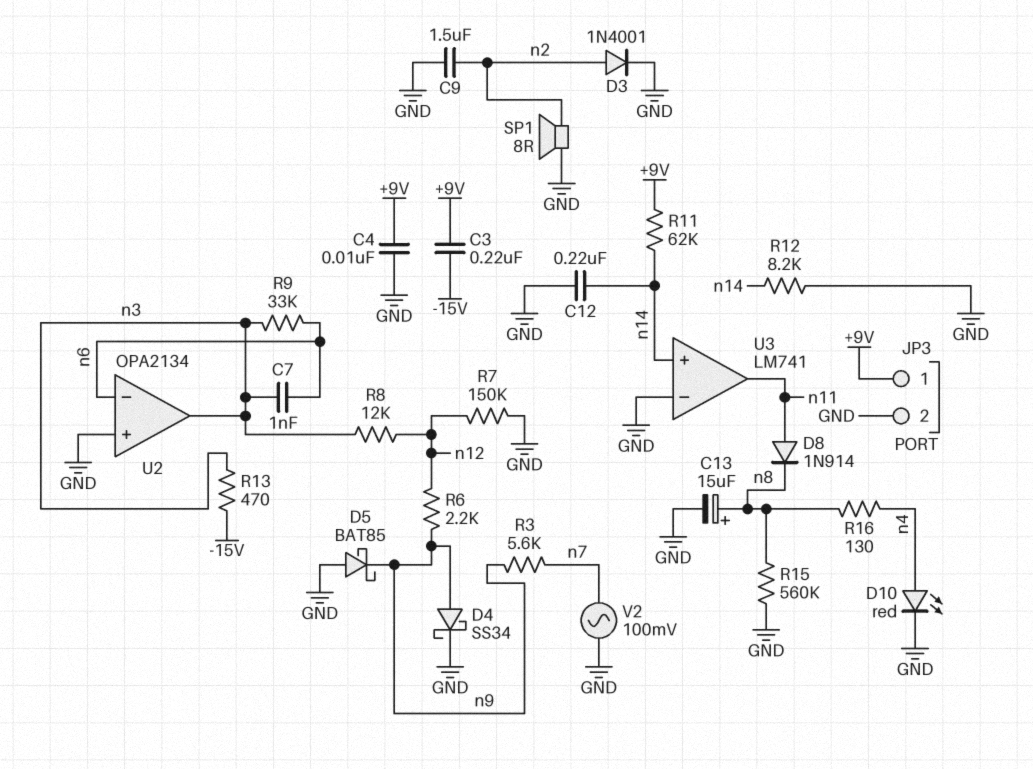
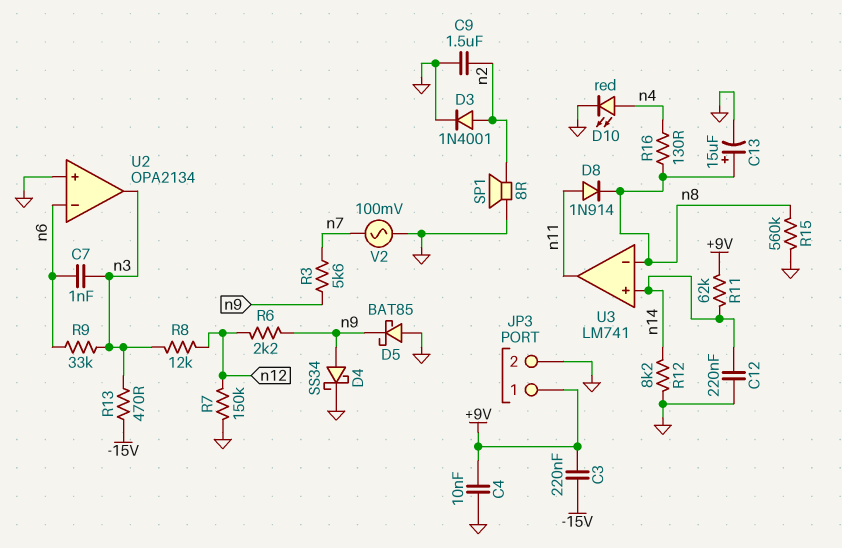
U3 pin in-: GND -> n8

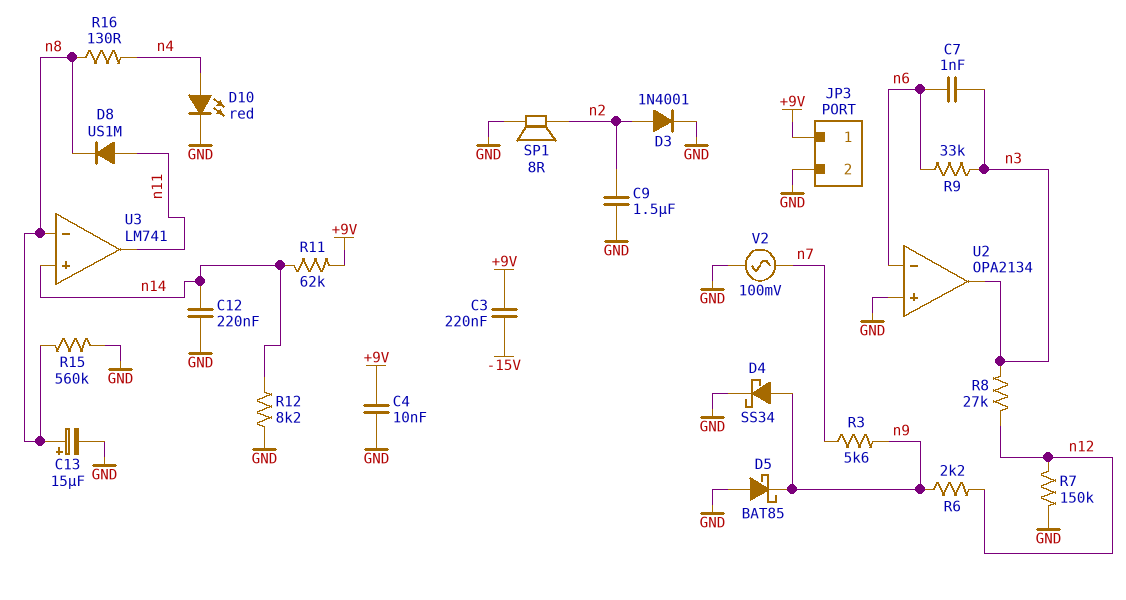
D8: diode 1N914 (A n11, K n8) -> diode US1M (A n11, K n8)
R8: 12k (n3, n12) -> 27k (n3, n12)
R13: 470 (-15V, n3) -> none

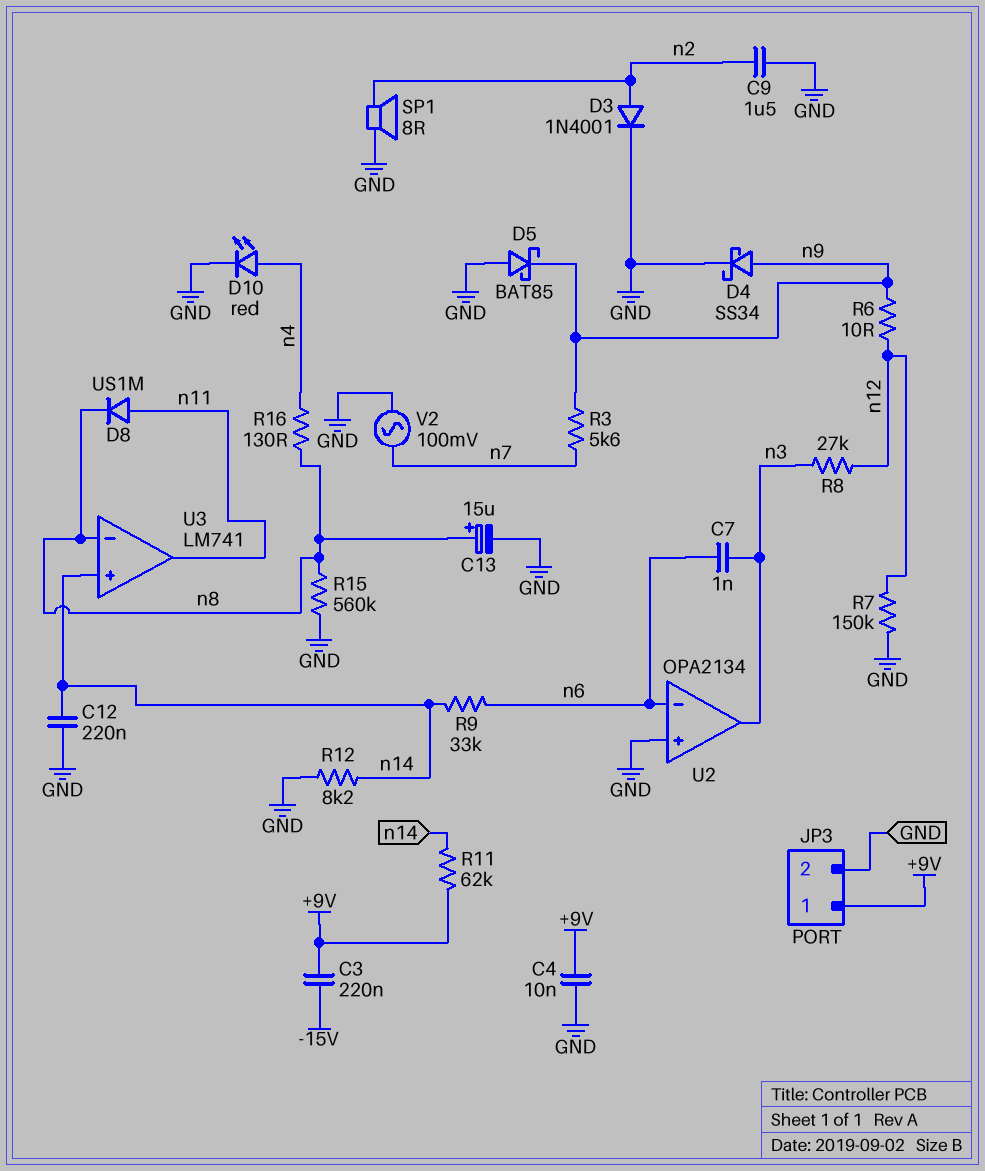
R6: 2.2k (n9, n12) -> 10 (n9, n12)
R9: 33k (n3, n6) -> 33k (n6, n14)

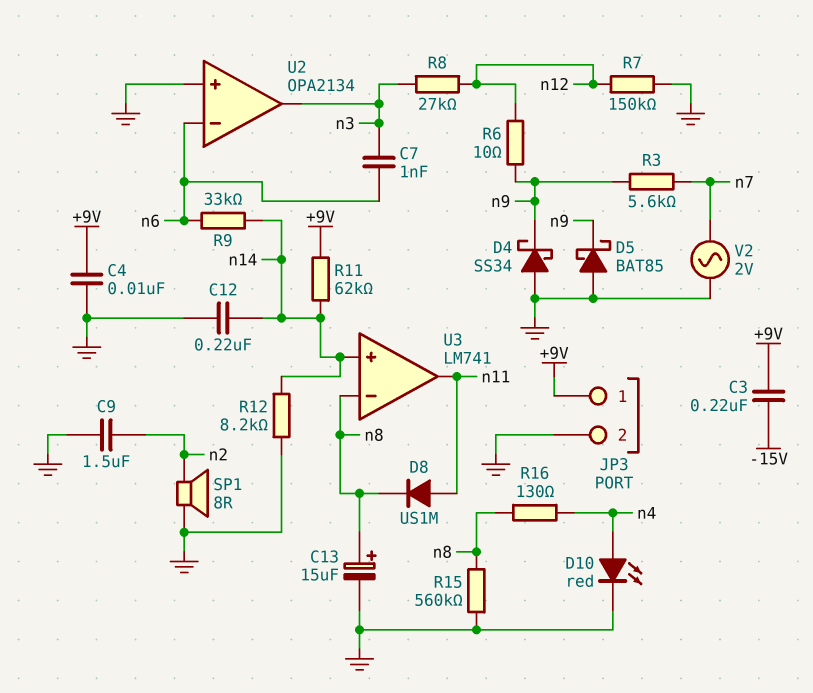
D3: diode 1N4001 (A n2, K GND) -> none
D4: schottky SS34 (A n9, K GND) -> schottky SS34 (A GND, K n9)
V2: AC 100mV (GND, n7) -> AC 2V (GND, n7)

